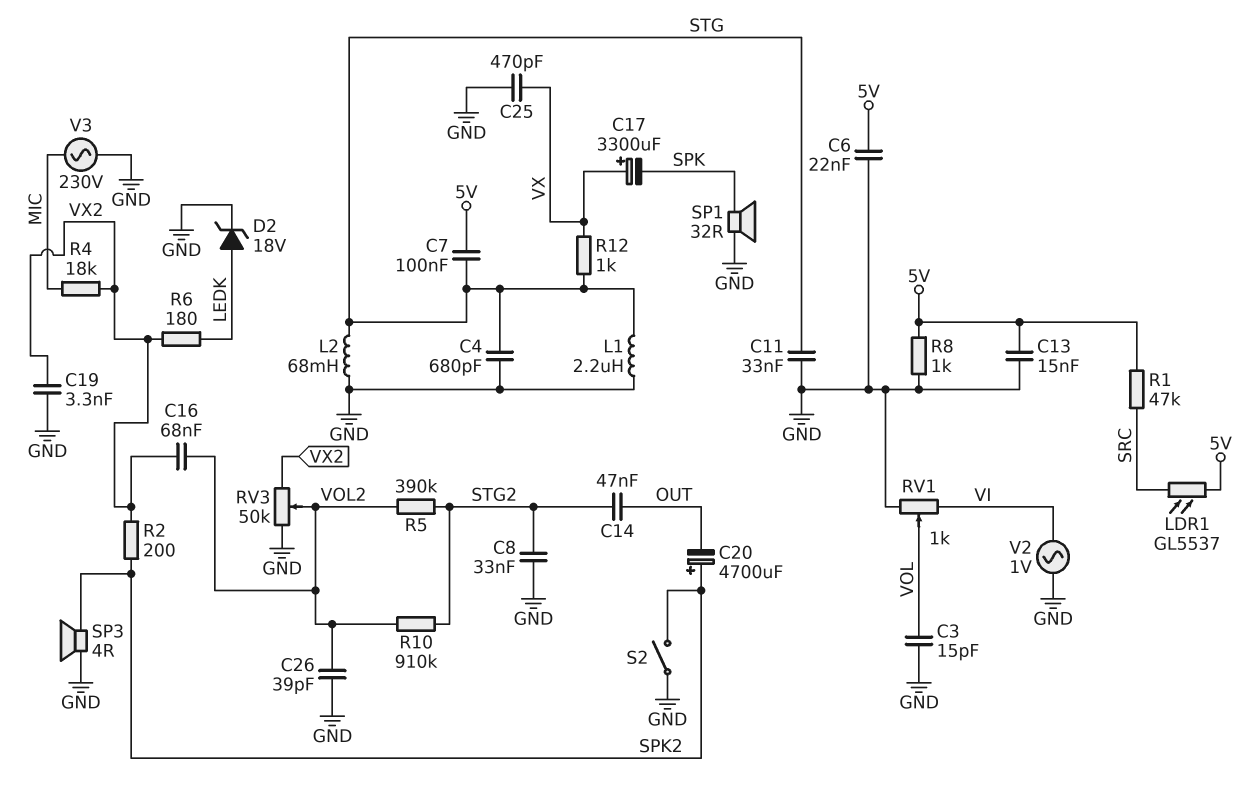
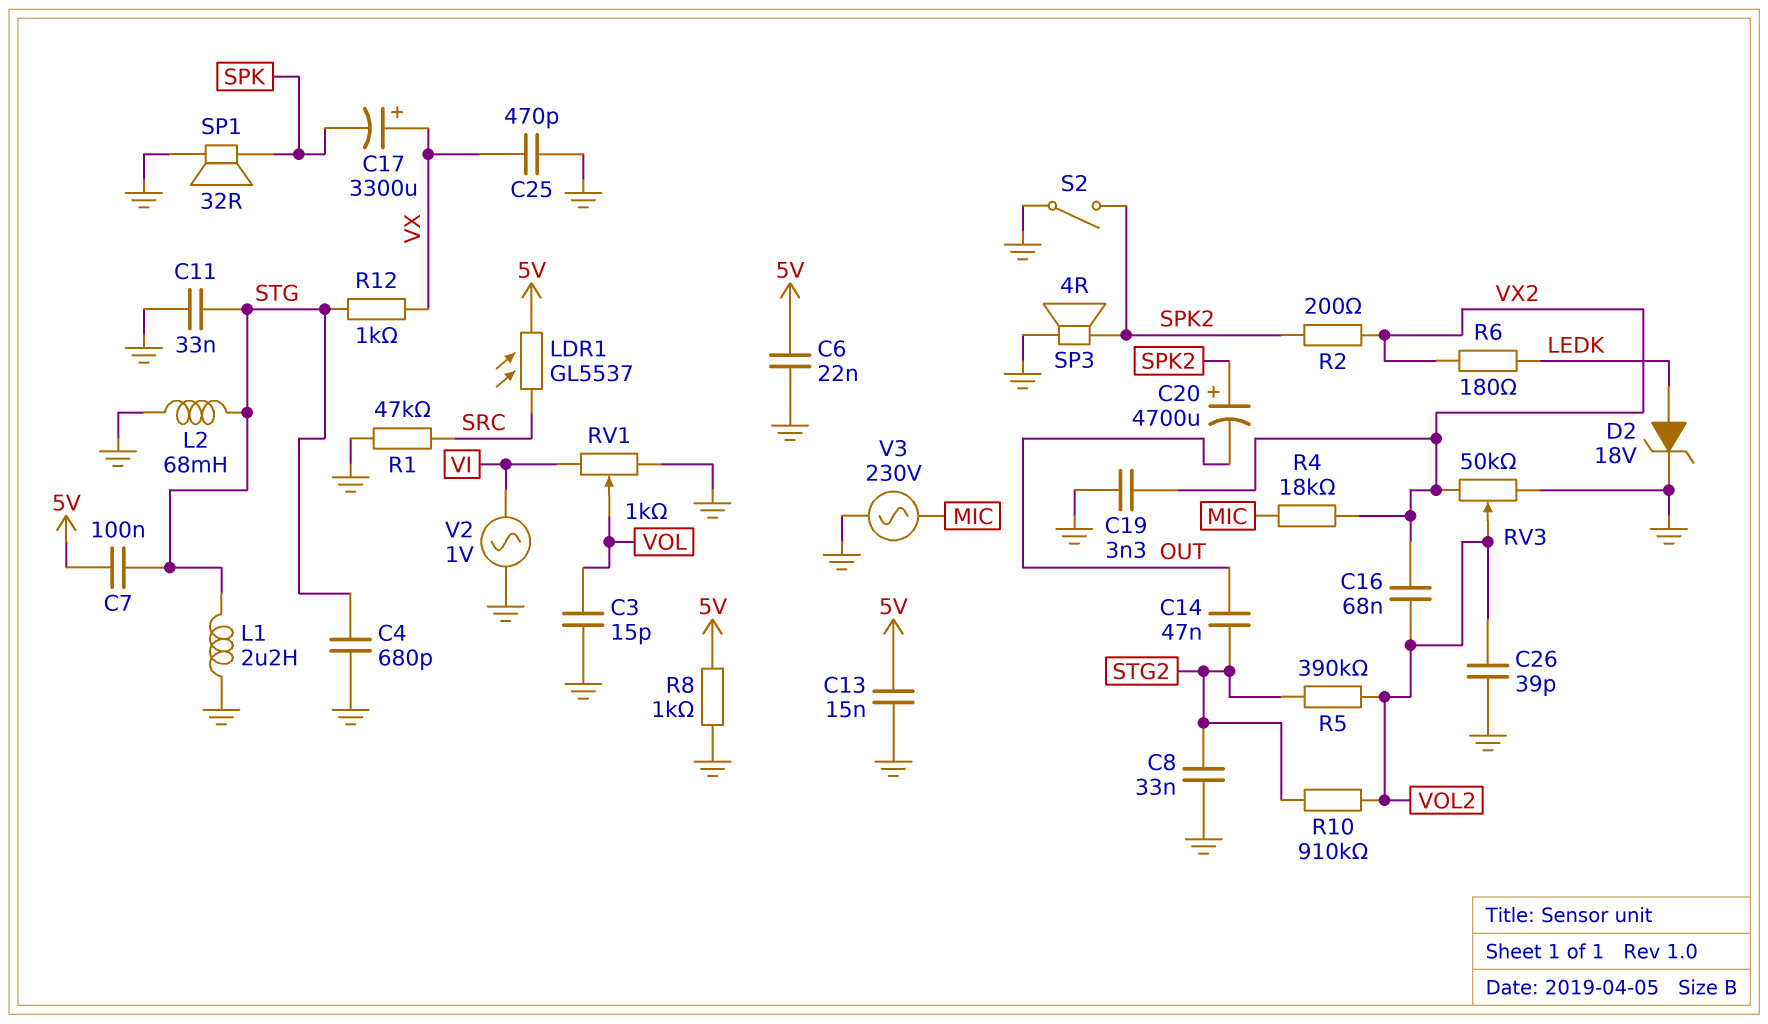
R1: 47k (5V, SRC) -> 47k (GND, SRC)

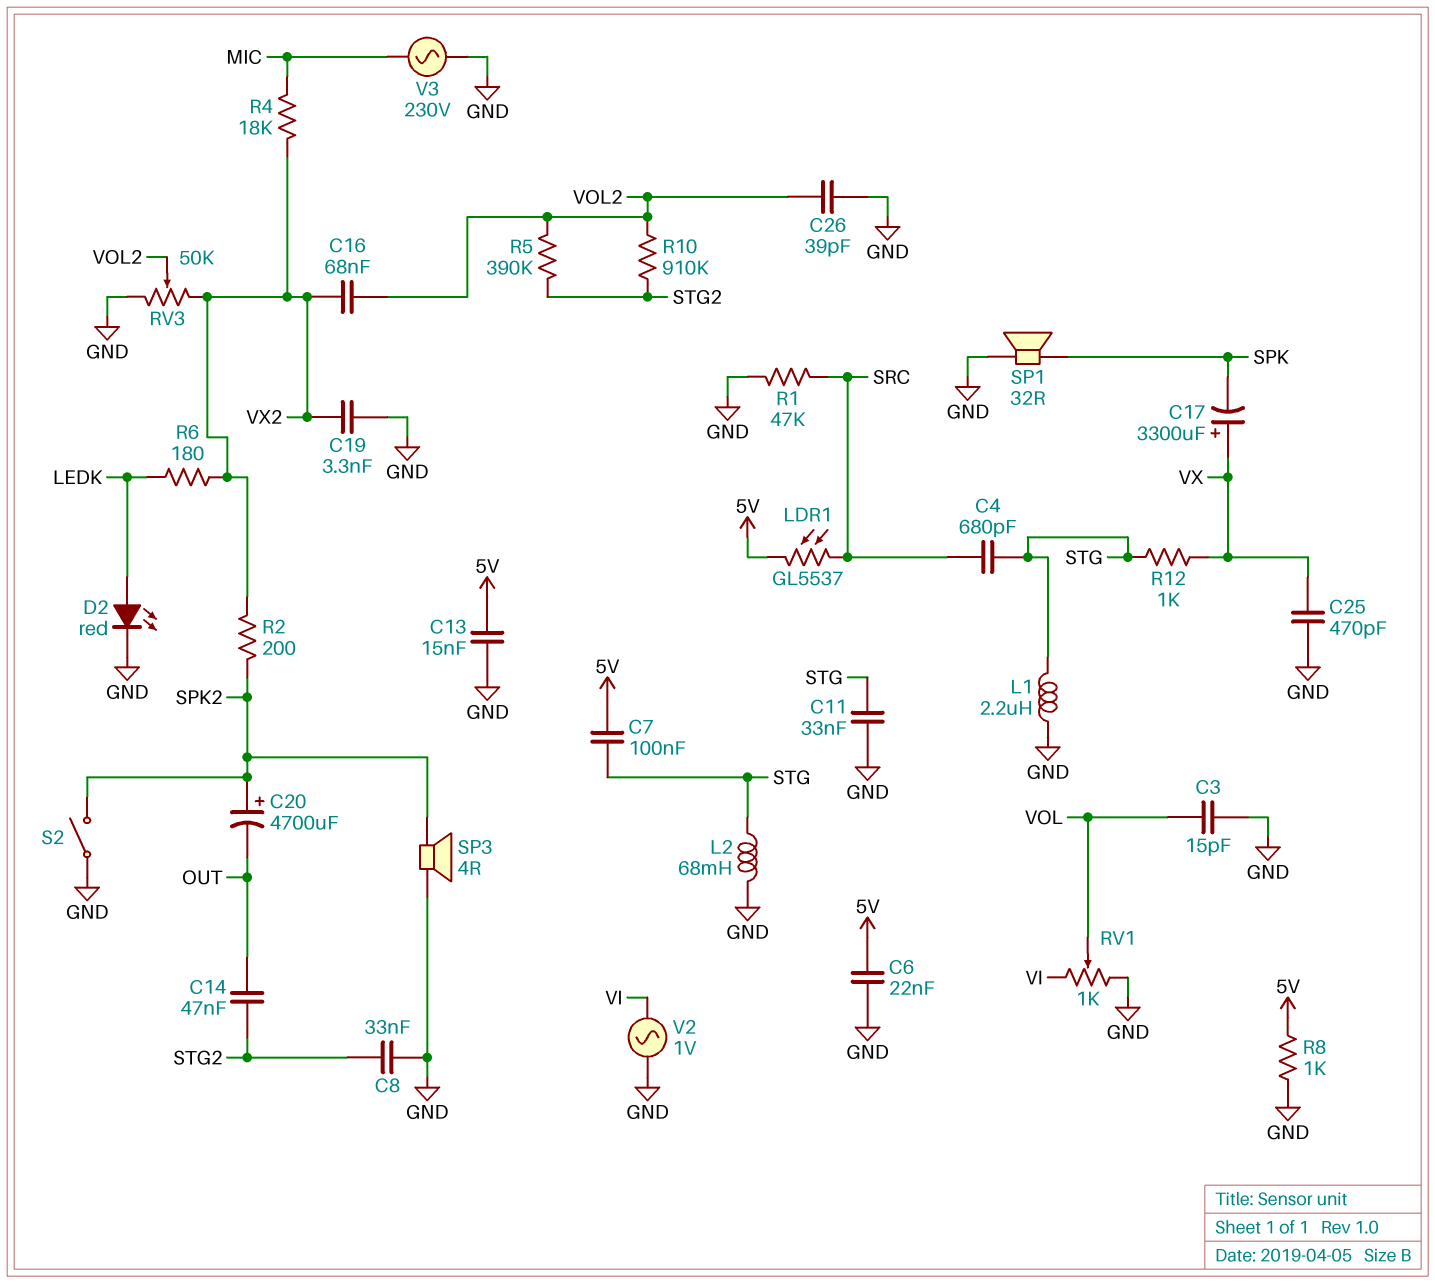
C4: 680pF (GND, STG) -> 680pF (SRC, STG)
D2: zener 18V (A LEDK, K GND) -> LED red (A LEDK, K GND)

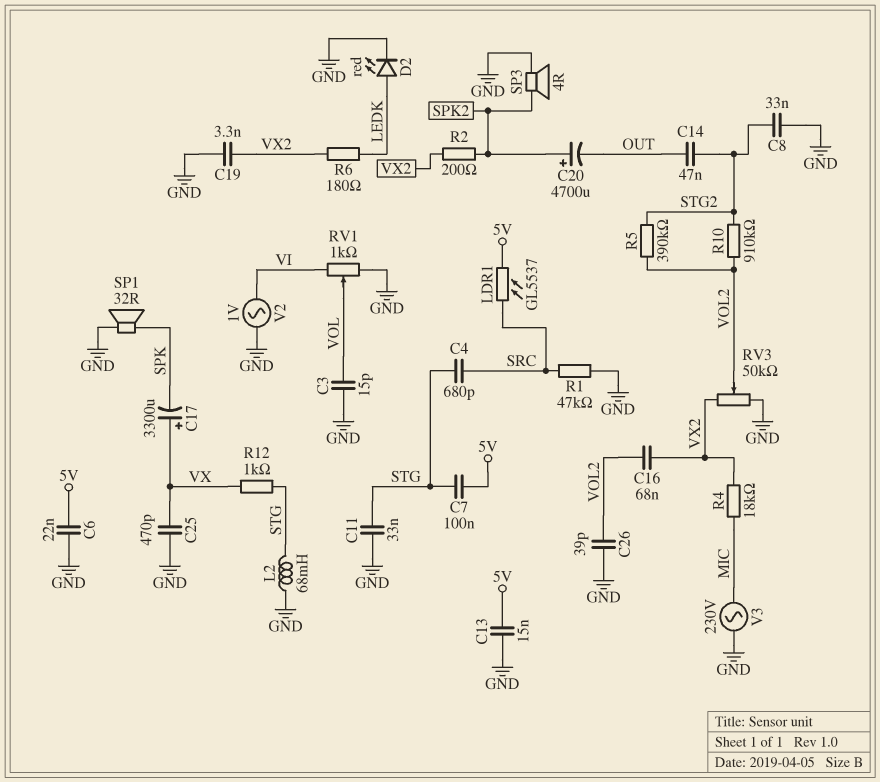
L1: 2.2uH (GND, STG) -> none
R8: 1k (5V, GND) -> none
S2: switch (GND, SPK2) -> none

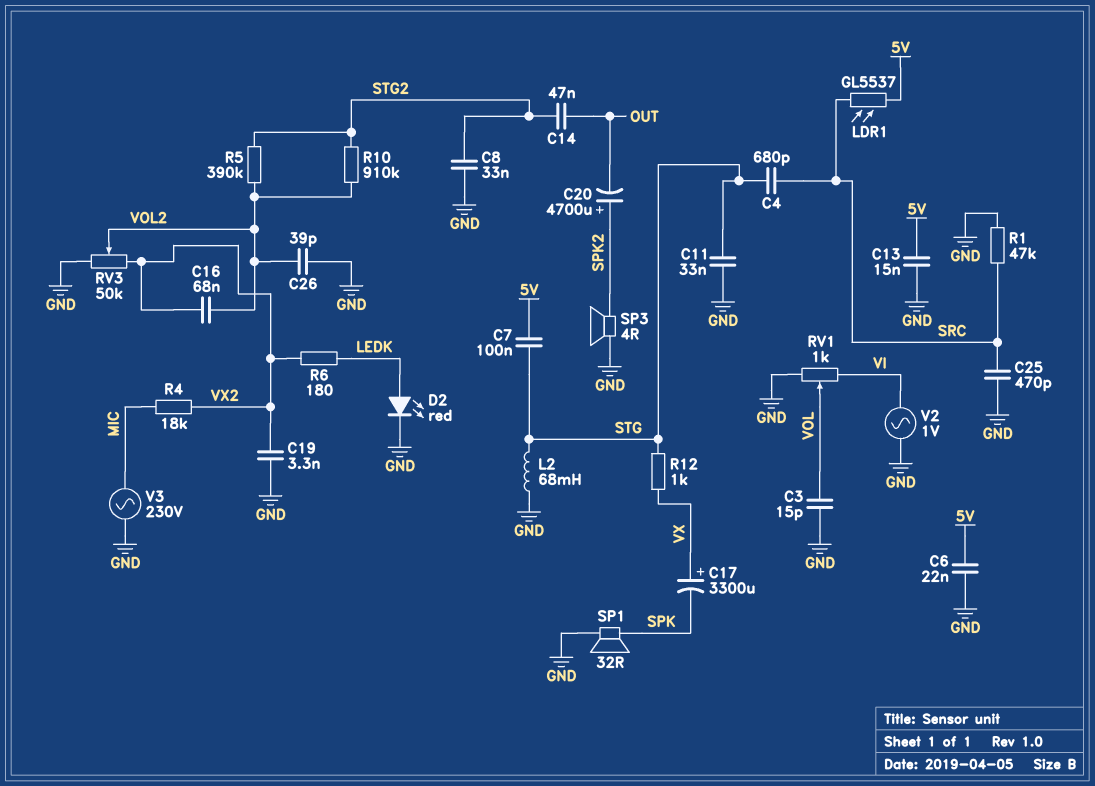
C25: 470pF (GND, VX) -> 470pF (GND, SRC)
R2: 200 (SPK2, VX2) -> none

